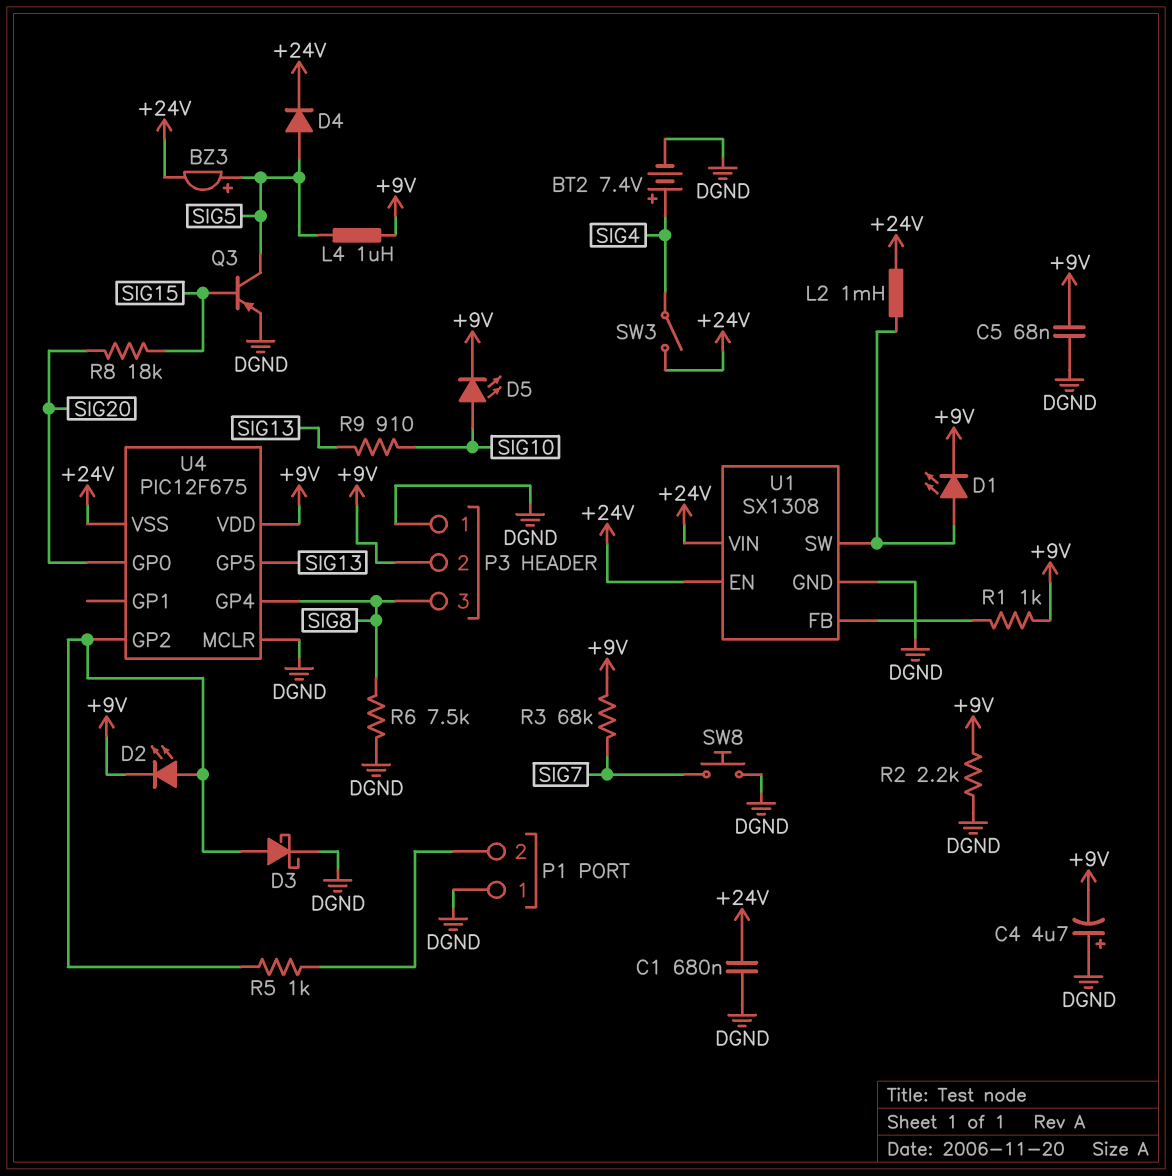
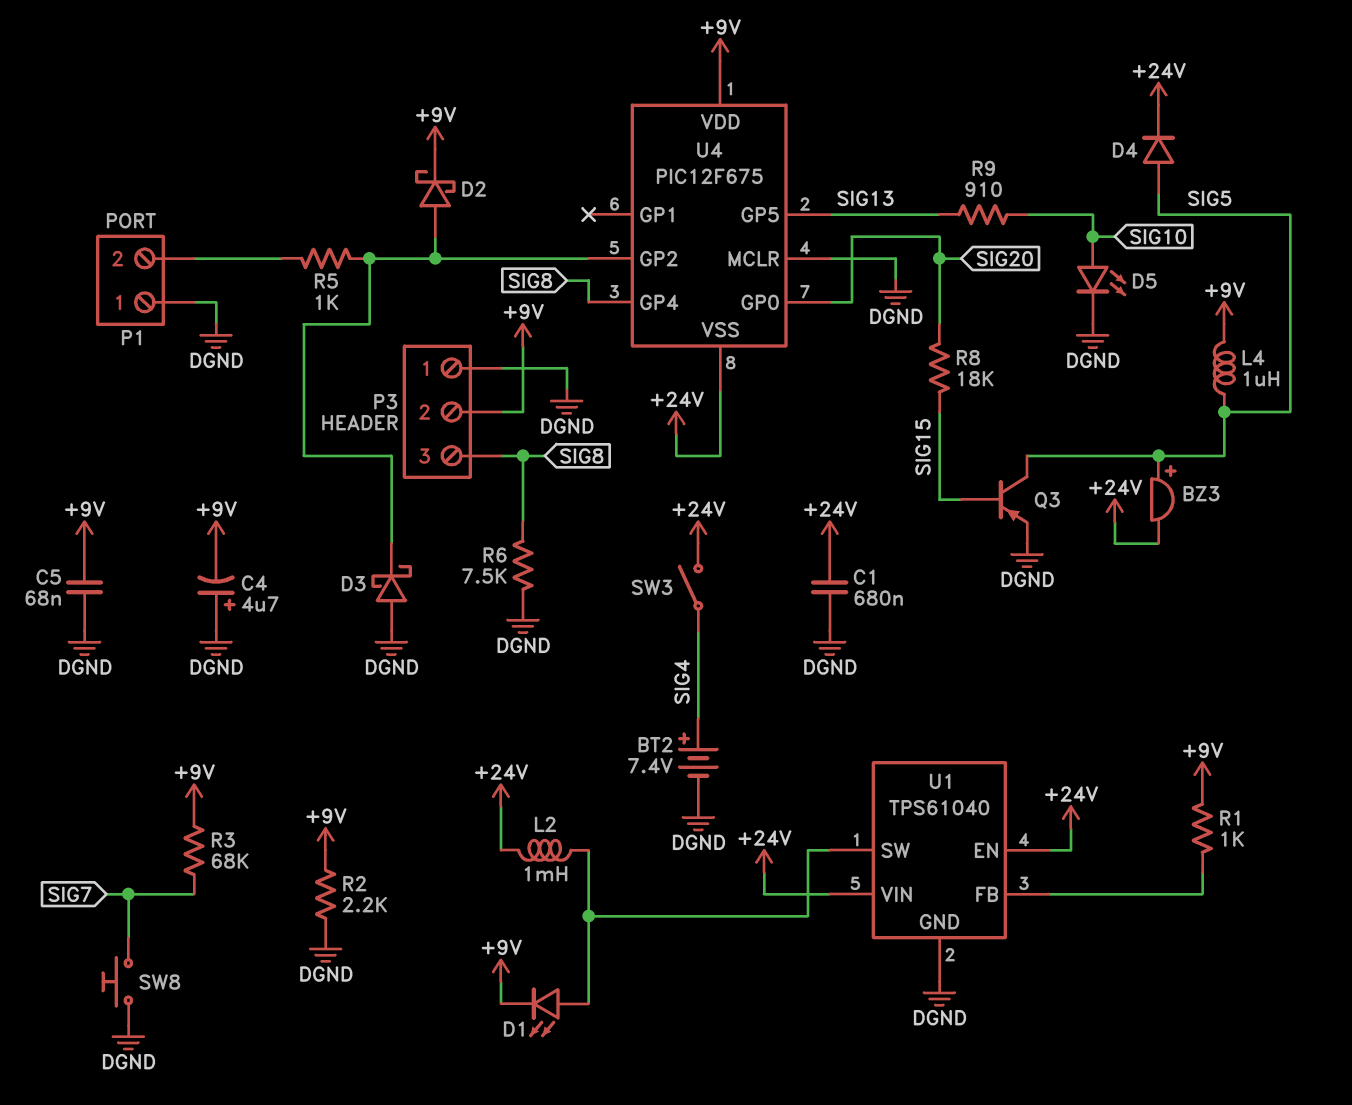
D2: LED (A U4/GP2, K +9V) -> schottky (A U4/GP2, K +9V)
D3: schottky (A U4/GP2, K DGND) -> schottky (A DGND, K U4/GP2)
D5: LED (A SIG10, K +9V) -> LED (A SIG10, K DGND)
U1: SX1308 -> TPS61040

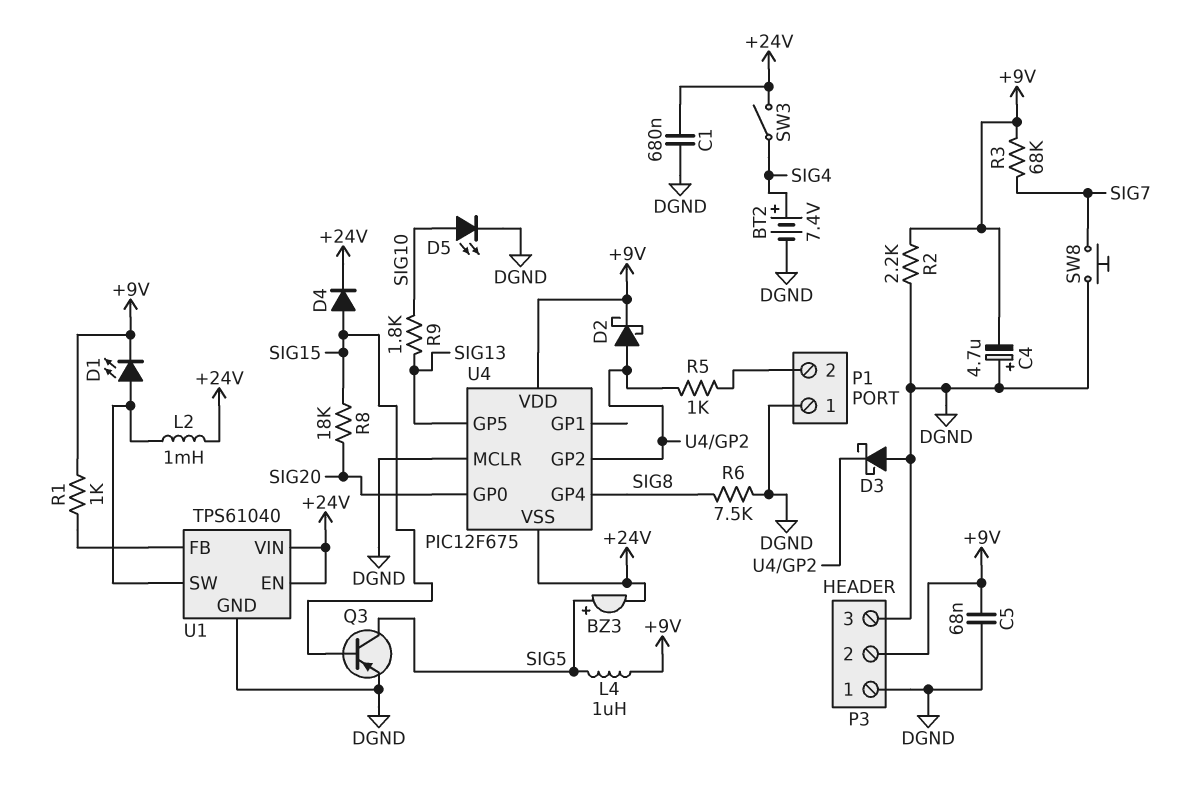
D4: diode (A SIG5, K +24V) -> diode (A SIG15, K +24V)
P3 pin 3: SIG8 -> DGND
R9: 910 (SIG10, SIG13) -> 1.8k (SIG10, SIG13)

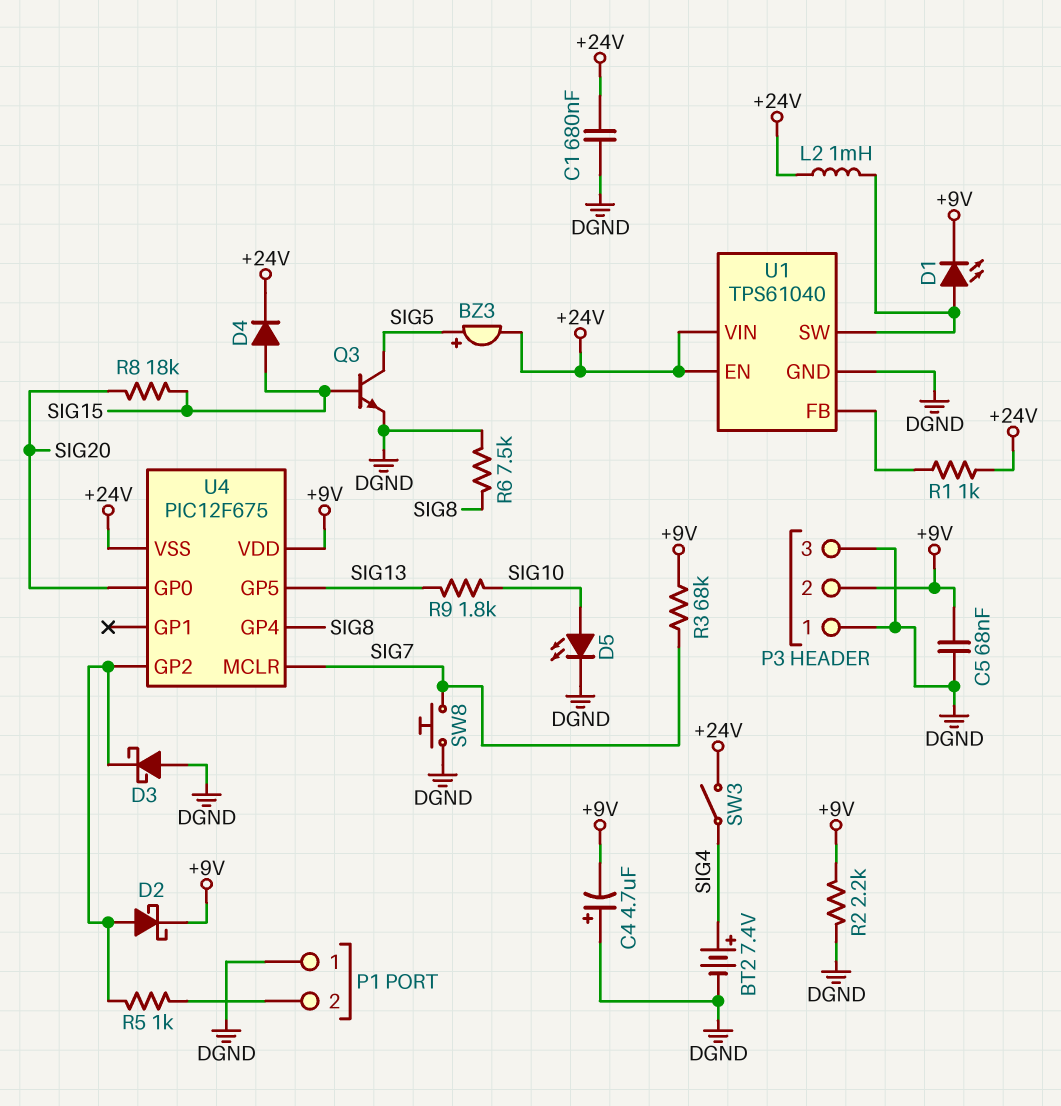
L4: 1uH (+9V, SIG5) -> none
Q3: PNP (B SIG15, C SIG5, E DGND) -> NPN (B SIG15, C SIG5, E DGND)
R1: 1k (+9V, U1/FB) -> 1k (+24V, U1/FB)
U4 pin MCLR: DGND -> SIG7

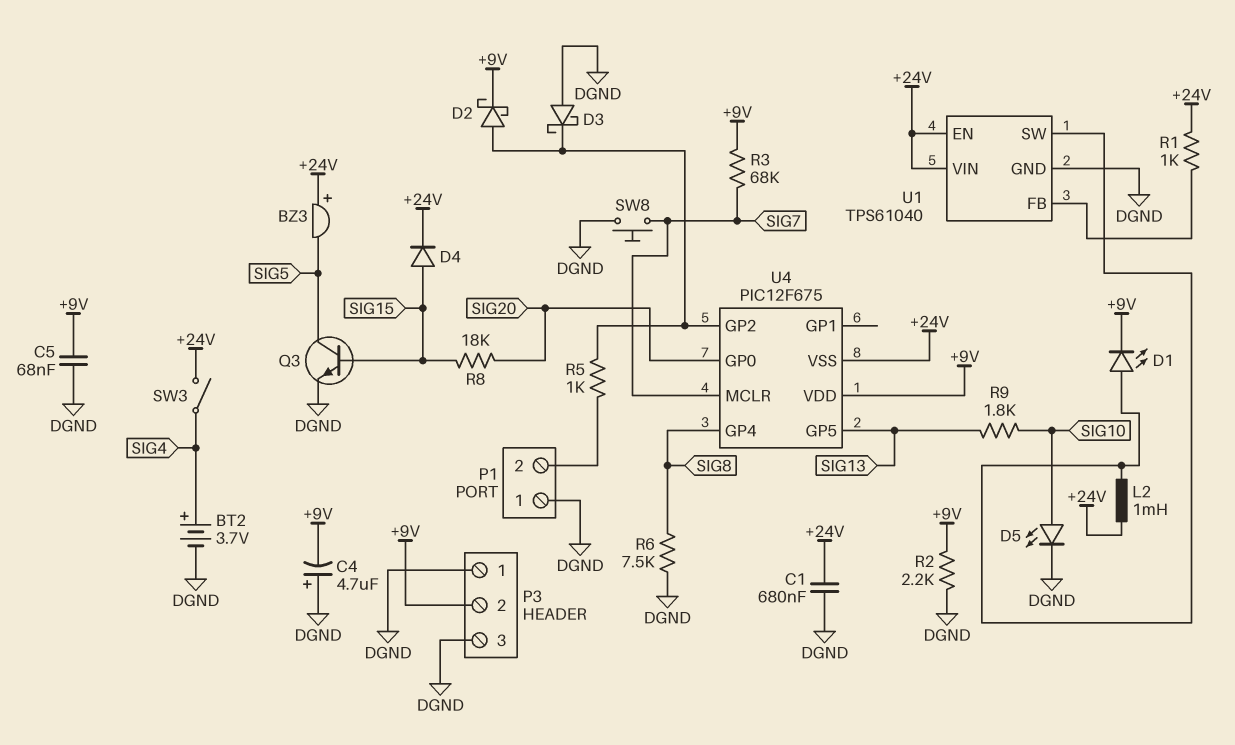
BT2: 7.4V (plus SIG4, minus DGND) -> 3.7V (plus SIG4, minus DGND)
BZ3: buzzer (plus SIG5, minus +24V) -> buzzer (plus +24V, minus SIG5)

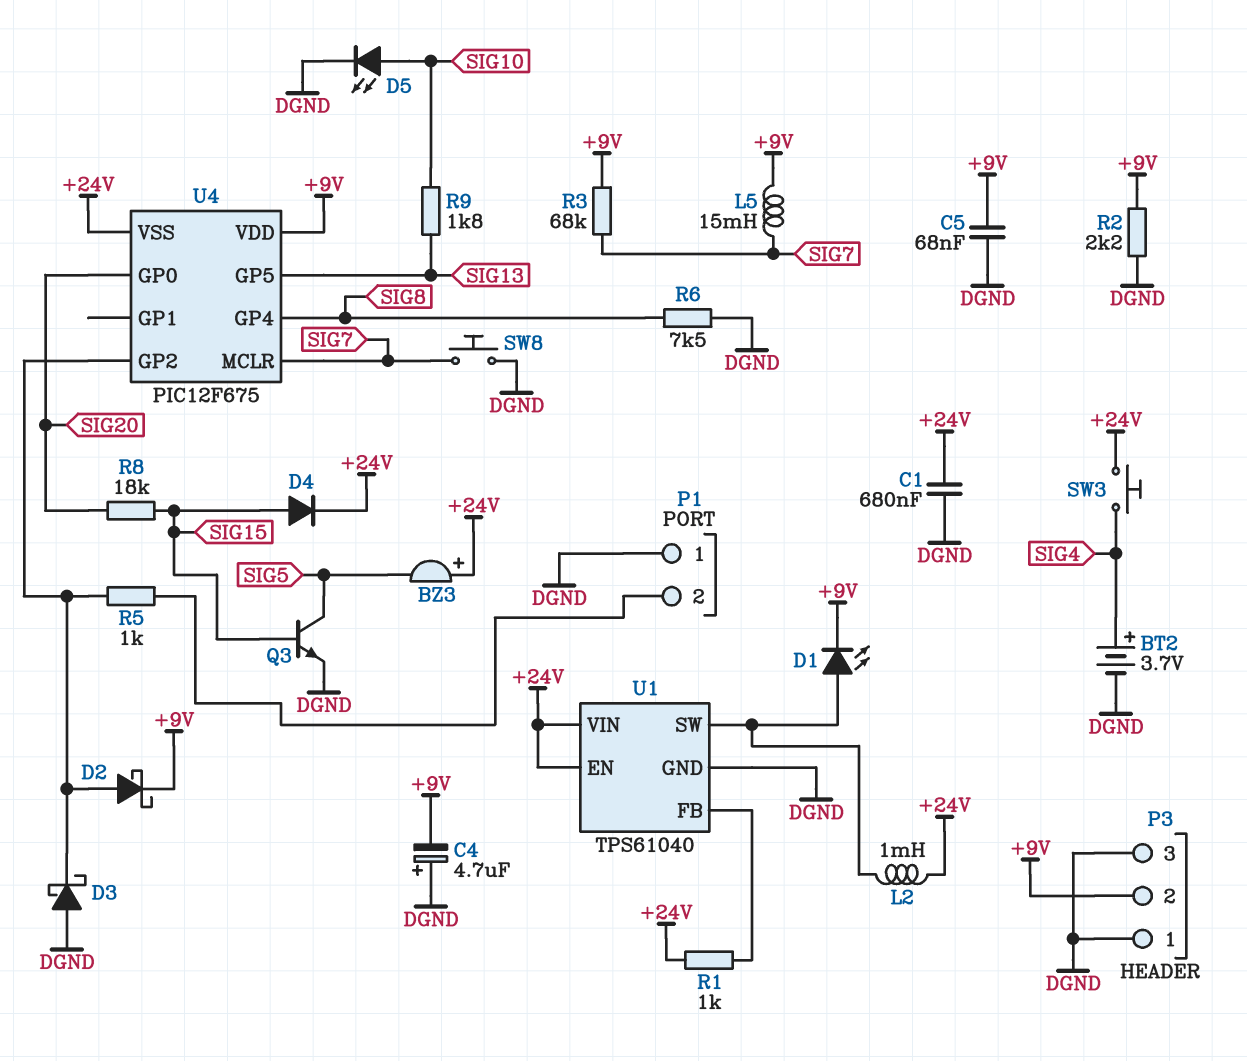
L5: none -> 15mH (+9V, SIG7)
SW3: switch (+24V, SIG4) -> button (+24V, SIG4)

